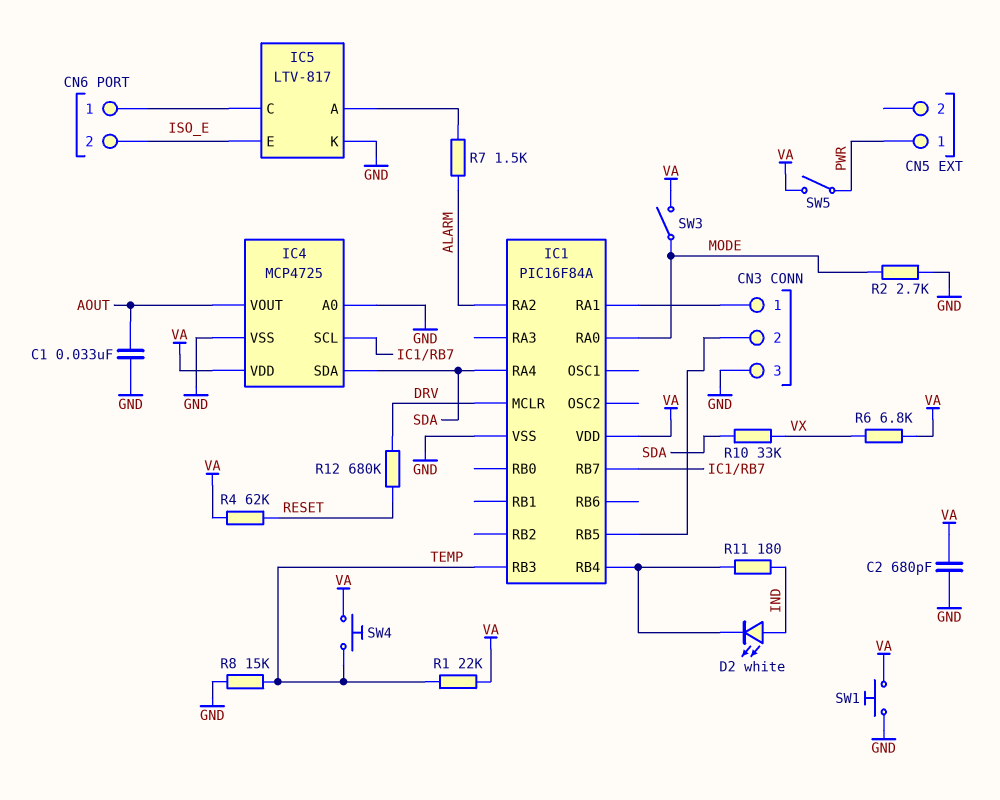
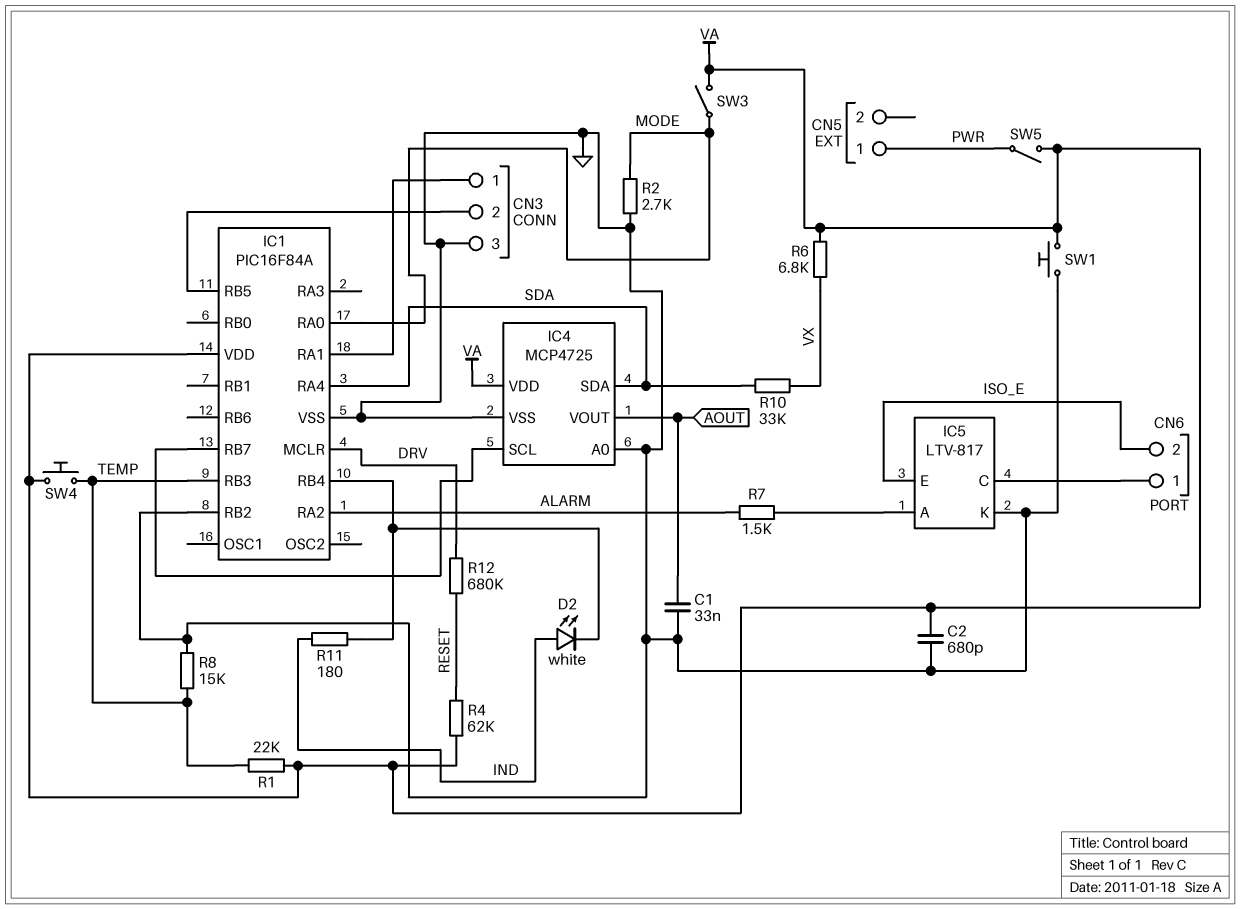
IC1 pin RB2: none -> GND

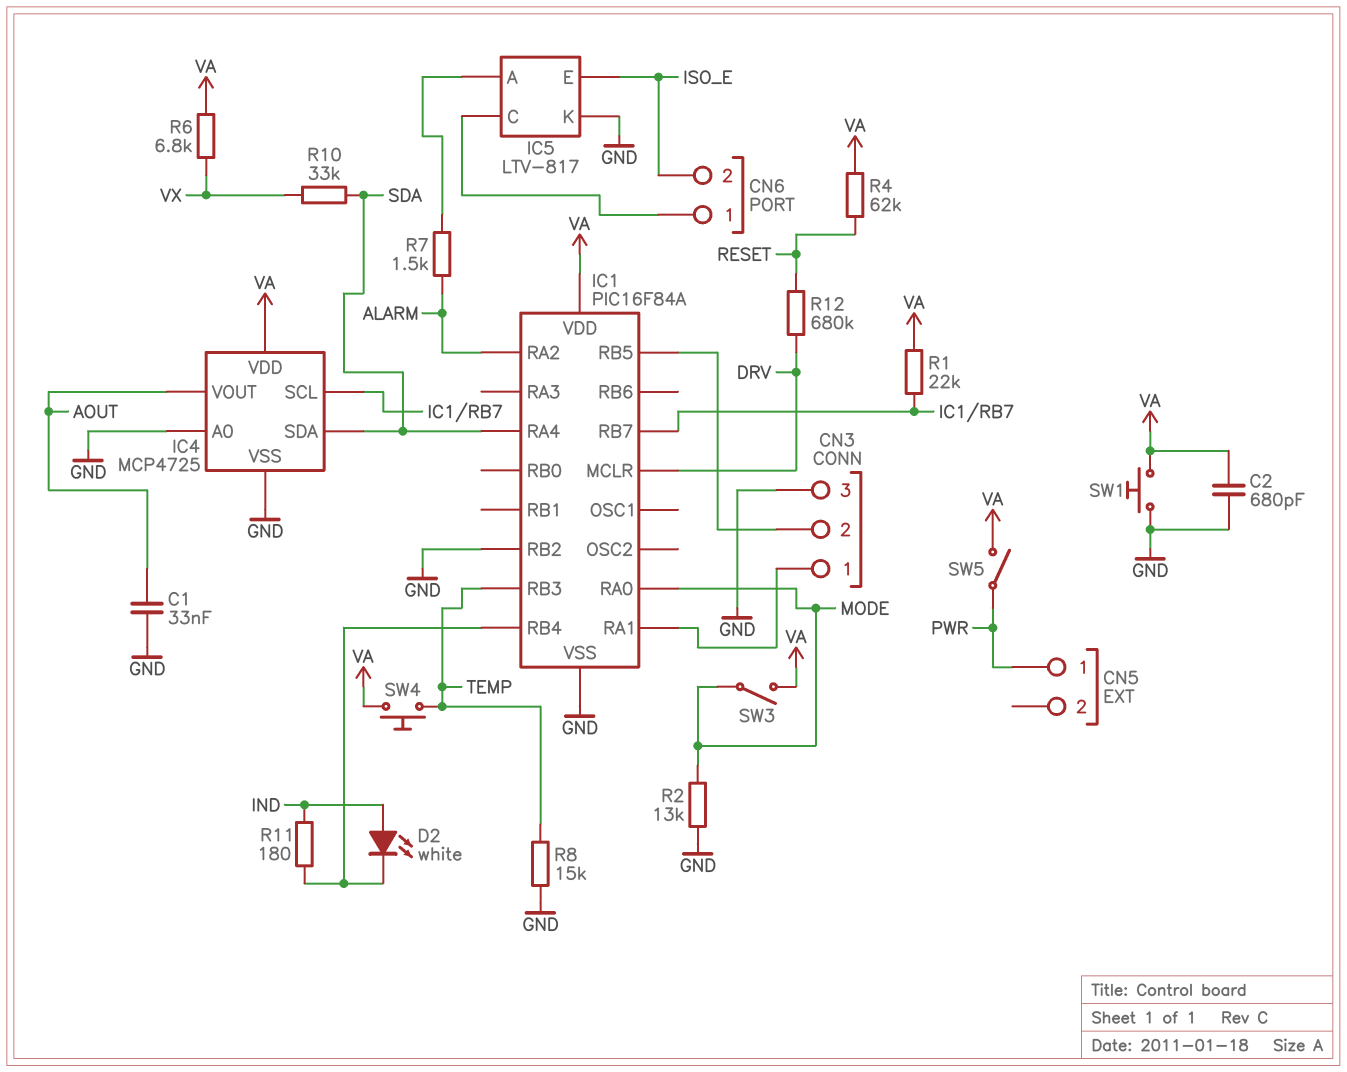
R1: 22k (TEMP, VA) -> 22k (IC1/RB7, VA)
R2: 2.7k (GND, MODE) -> 13k (GND, MODE)

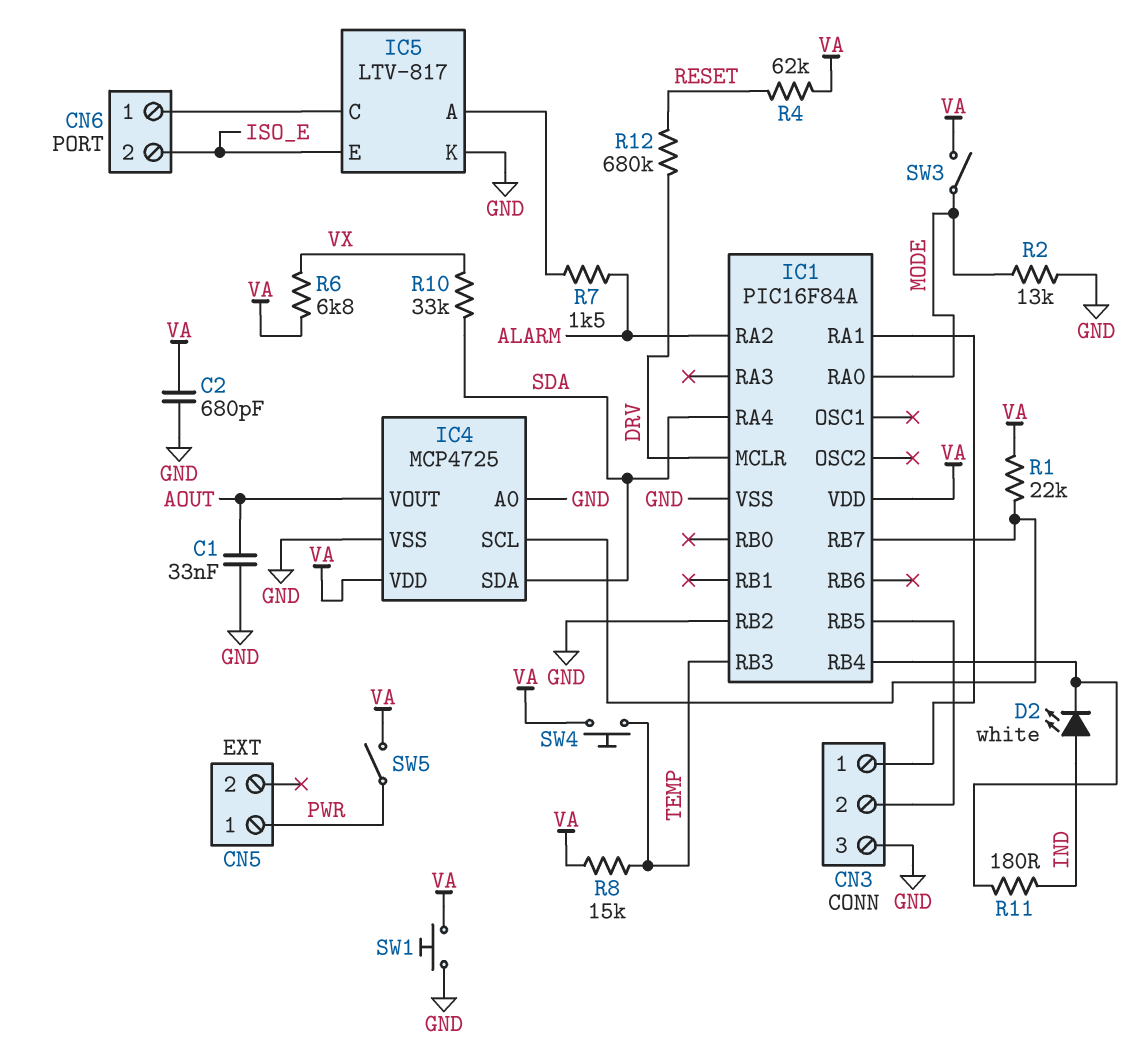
R8: 15k (GND, TEMP) -> 15k (TEMP, VA)

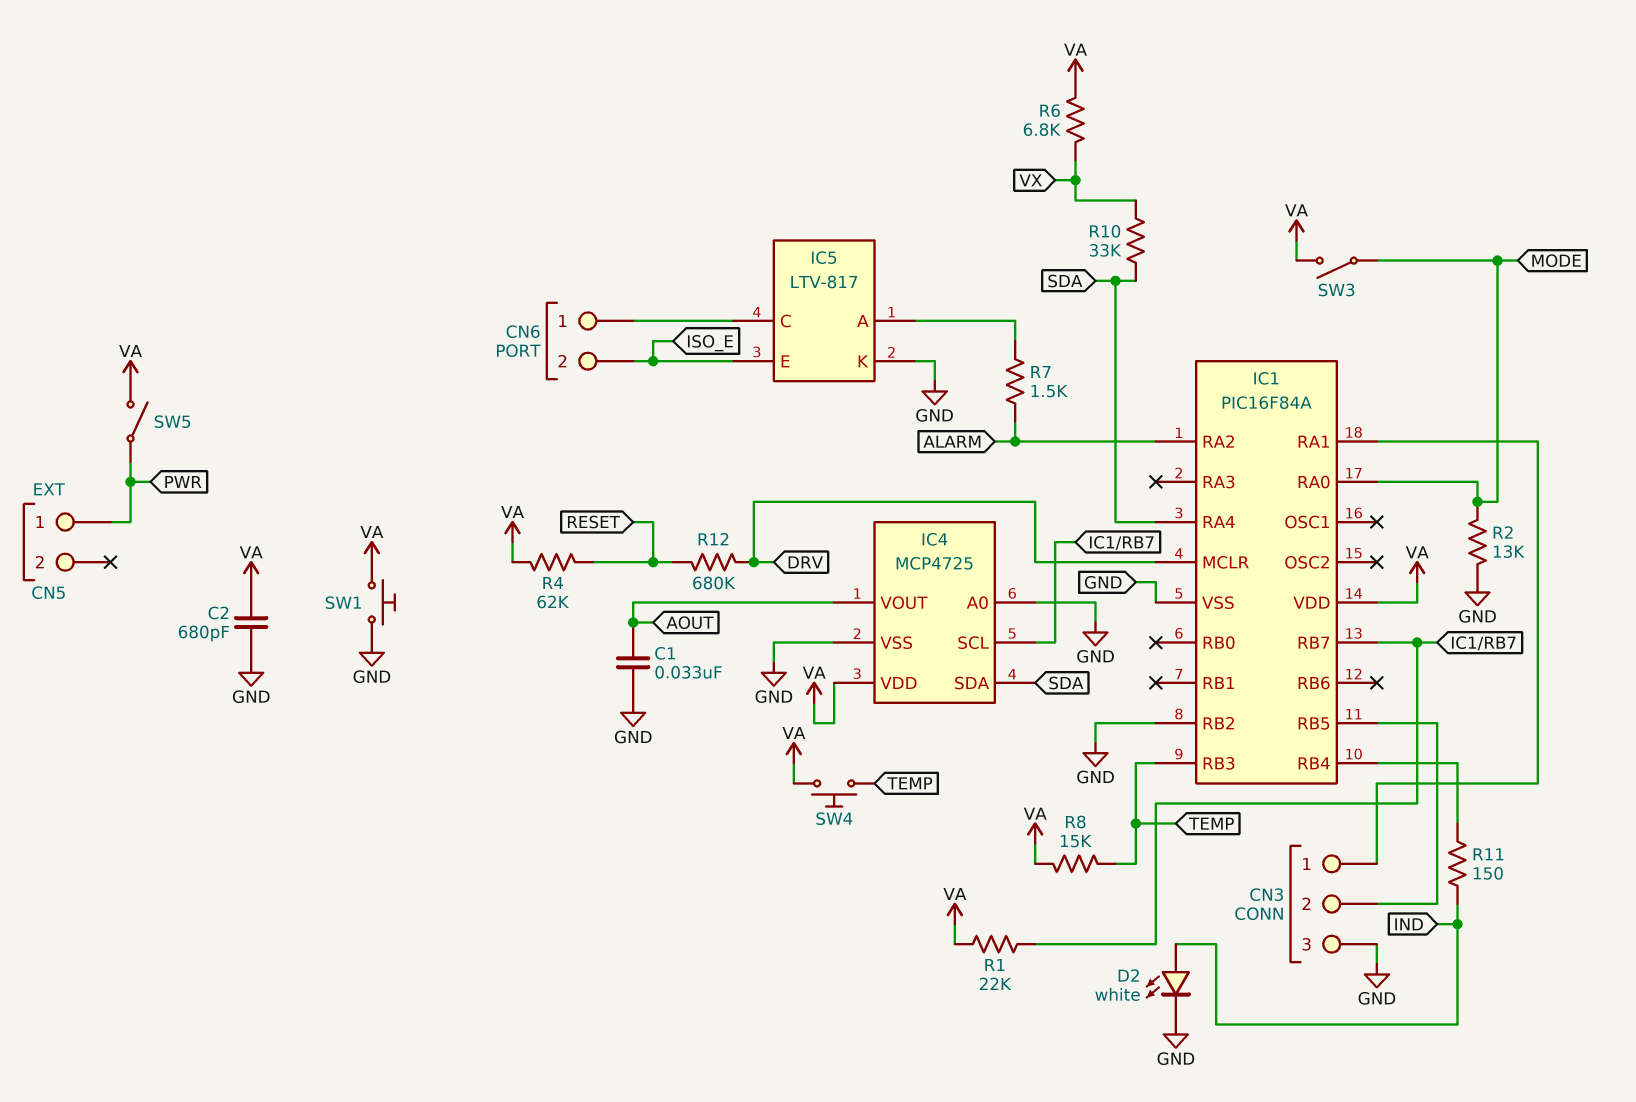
D2: LED white (A IND, K IC1/RB4) -> LED white (A IND, K GND)
R11: 180 (IC1/RB4, IND) -> 150 (IC1/RB4, IND)

